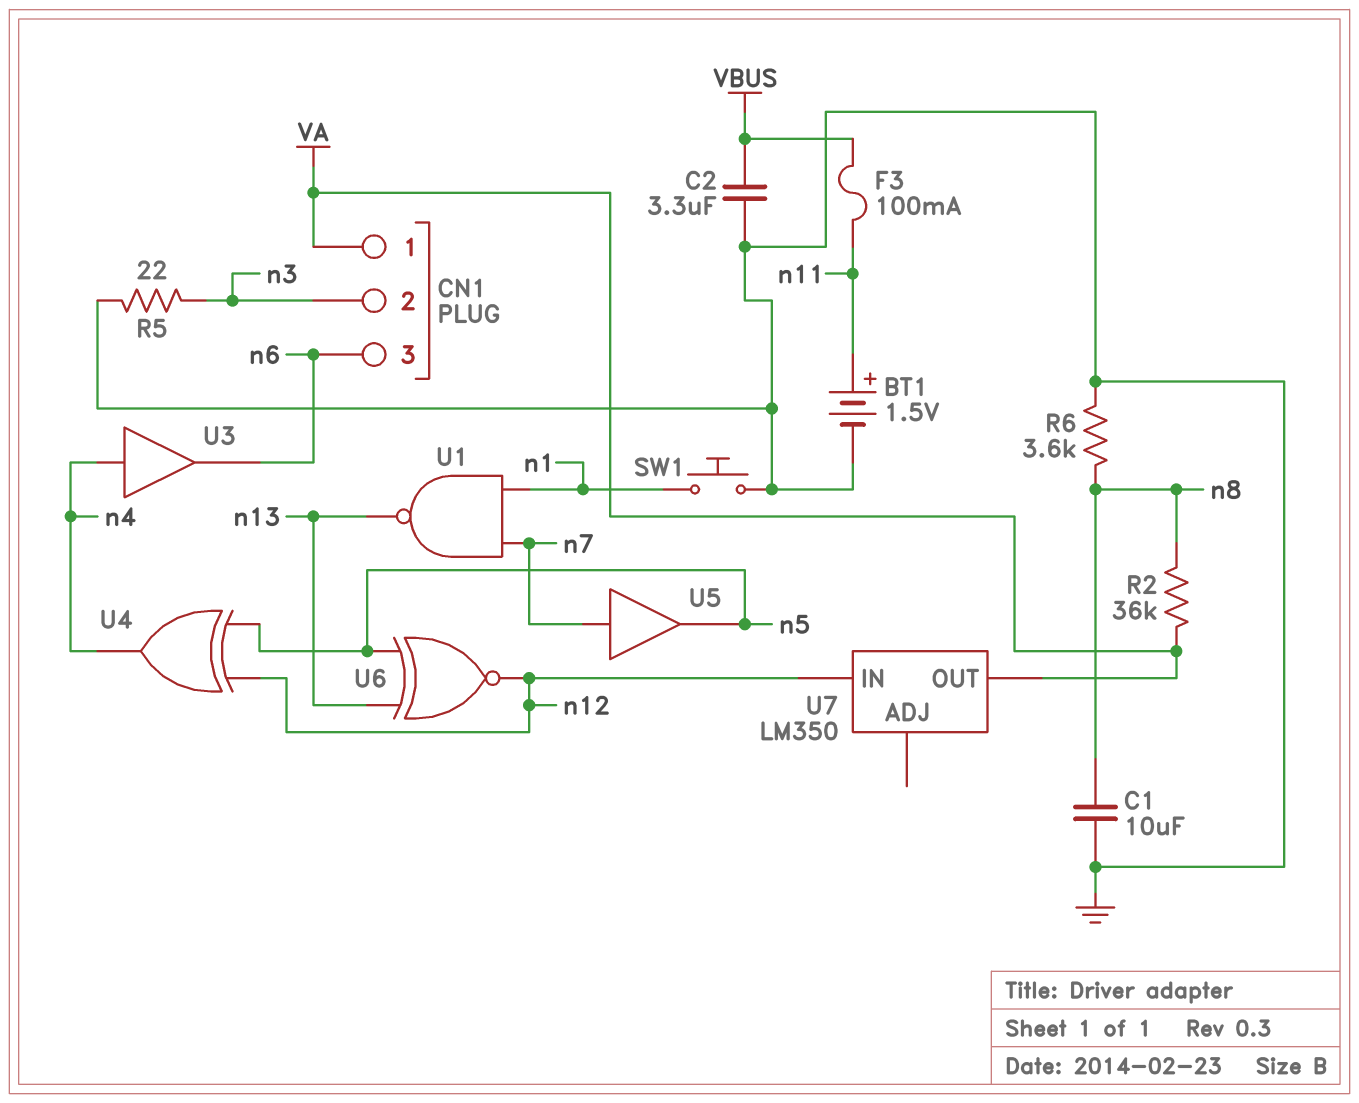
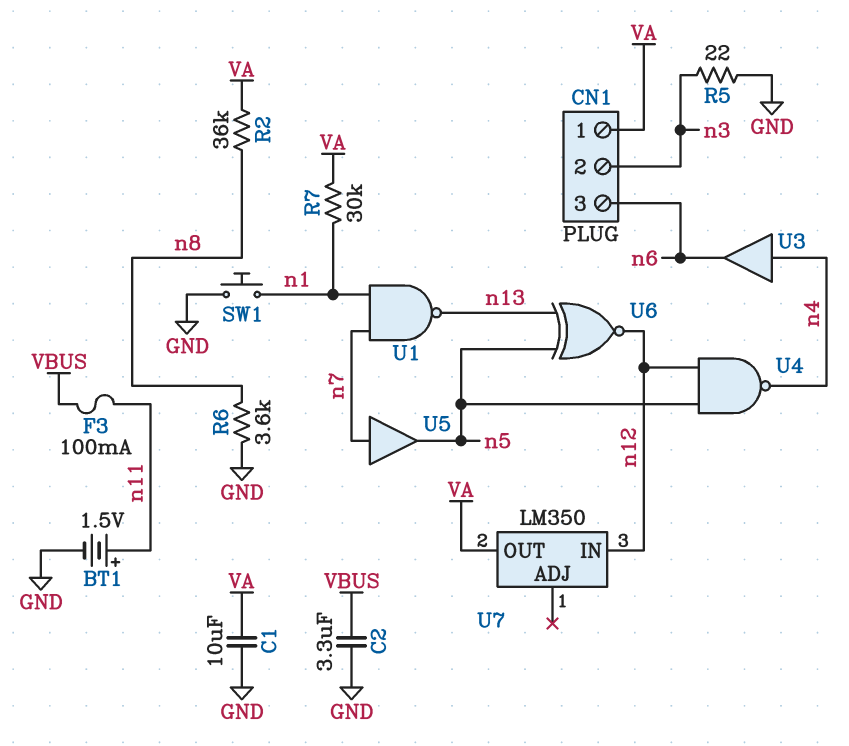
C1: 10uF (GND, n8) -> 10uF (GND, VA)
R7: none -> 30k (VA, n1)
U4: XOR (in n5, in n12, out n4) -> NAND (in n5, in n12, out n4)

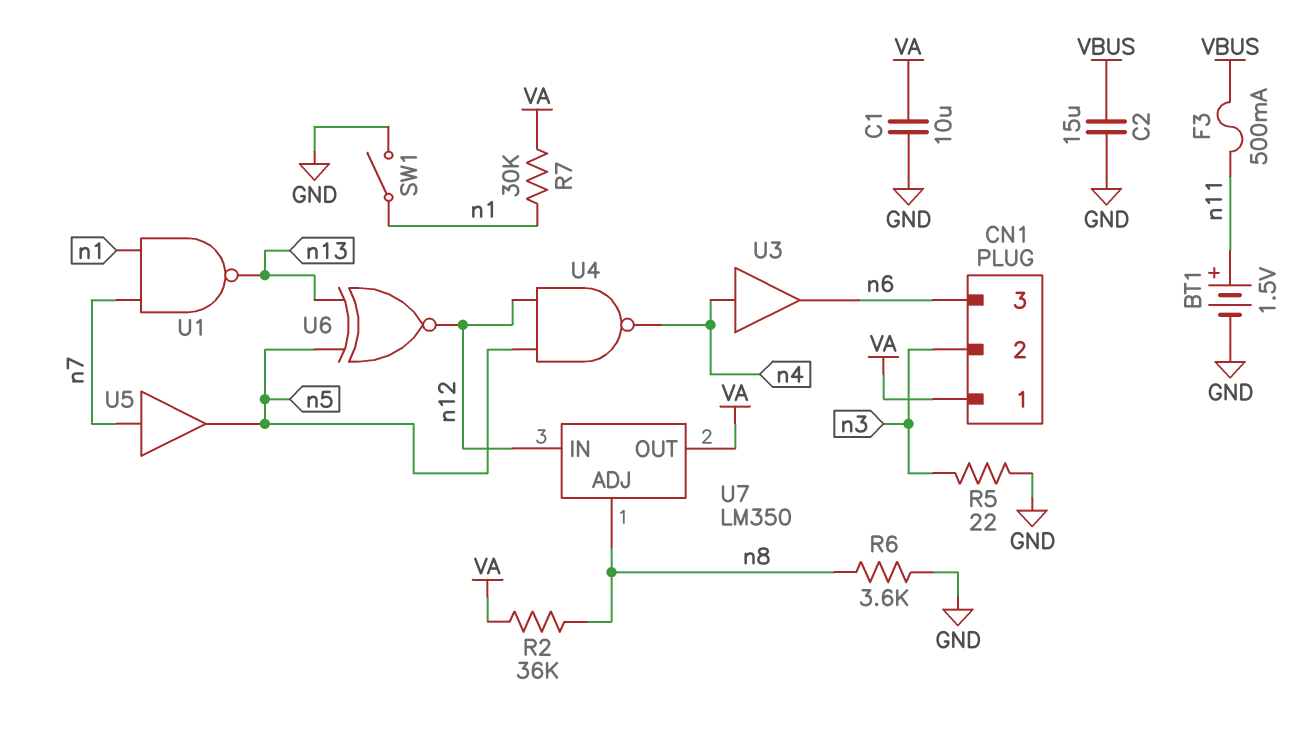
C2: 3.3uF (GND, VBUS) -> 15uF (GND, VBUS)
F3: 100mA (VBUS, n11) -> 500mA (VBUS, n11)
SW1: button (GND, n1) -> switch (GND, n1)
U7 pin ADJ: none -> n8

